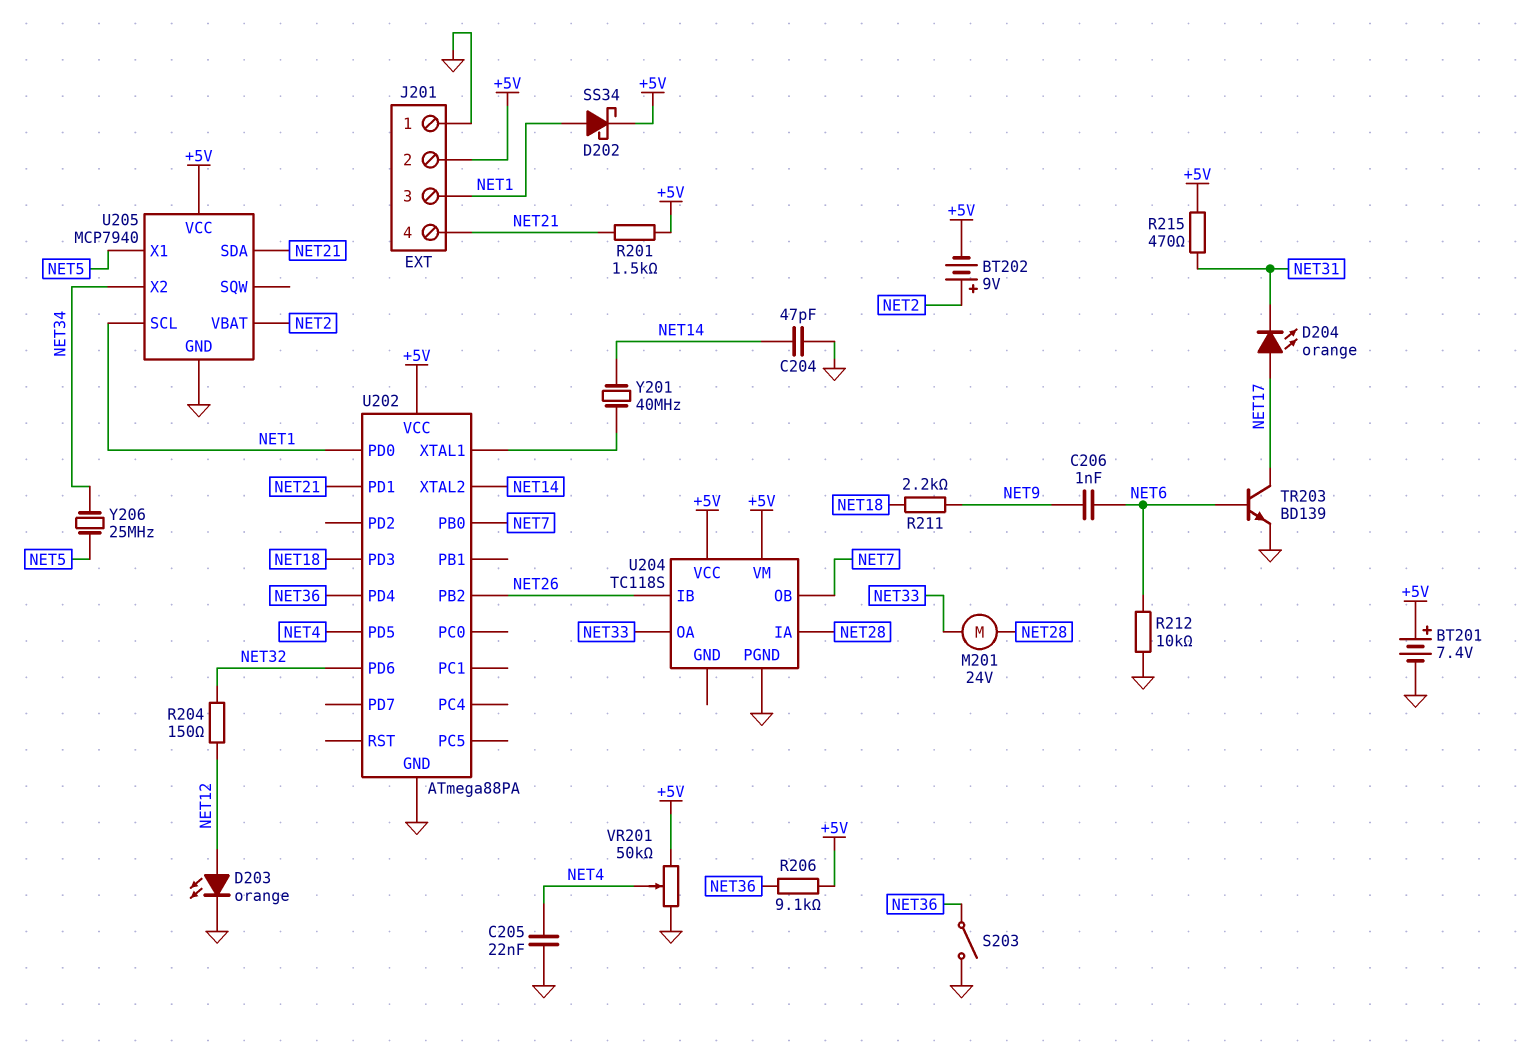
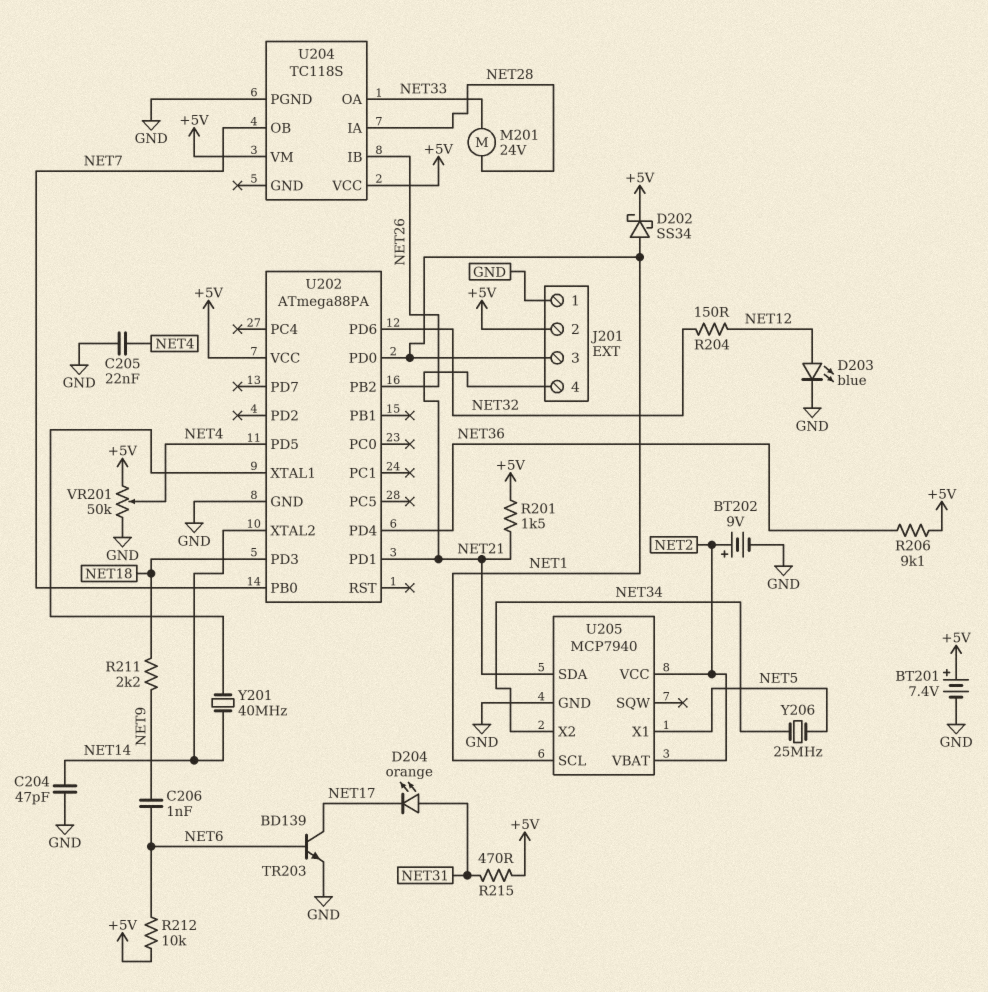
BT202: 9V (plus NET2, minus +5V) -> 9V (plus NET2, minus GND)
D203: LED orange (A NET12, K GND) -> LED blue (A NET12, K GND)
D204: LED orange (A NET17, K NET31) -> LED orange (A NET31, K NET17)
R212: 10k (GND, NET6) -> 10k (+5V, NET6)
S203: switch (GND, NET36) -> none
U205 pin VCC: +5V -> NET2

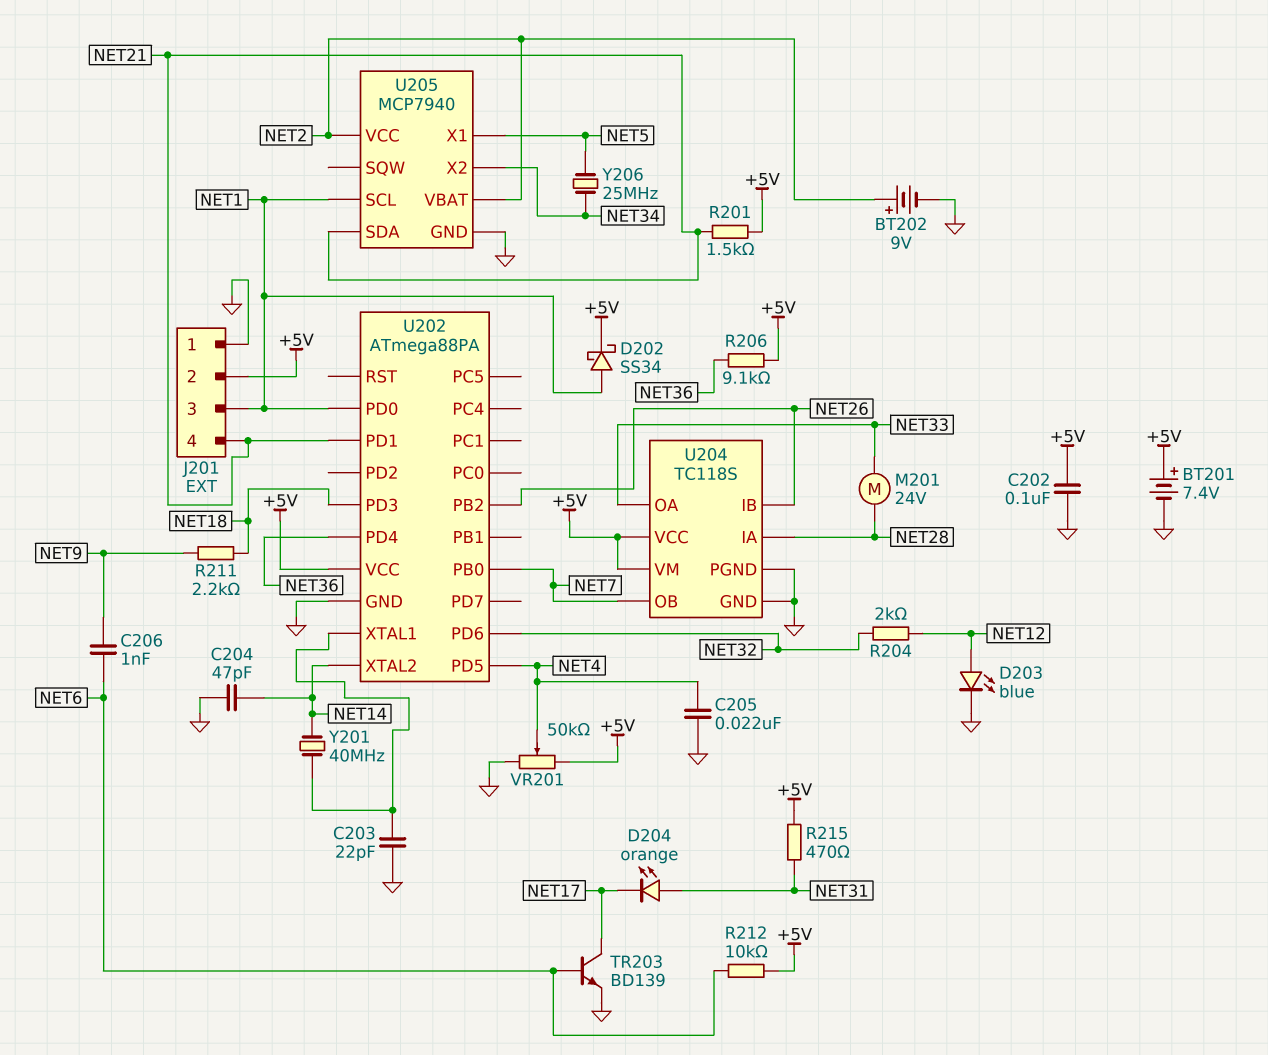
C202: none -> 100nF (+5V, GND)
C203: none -> 22pF (GND, U202/XTAL1)
R204: 150 (NET12, NET32) -> 2k (NET12, NET32)
U204 pin GND: none -> GND

